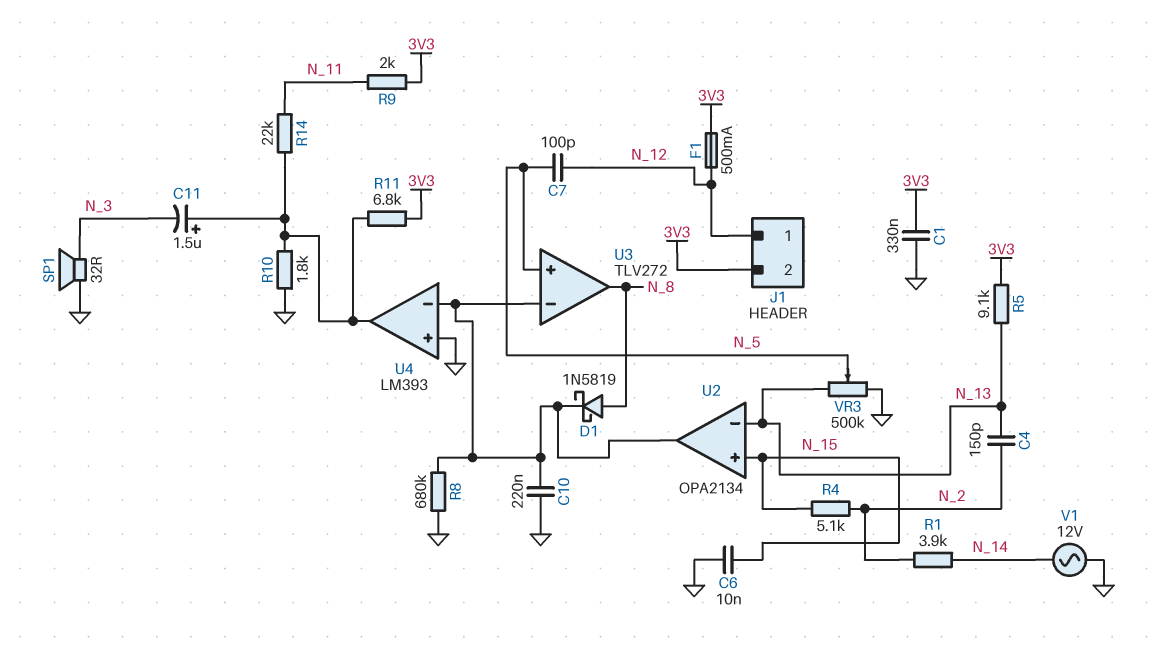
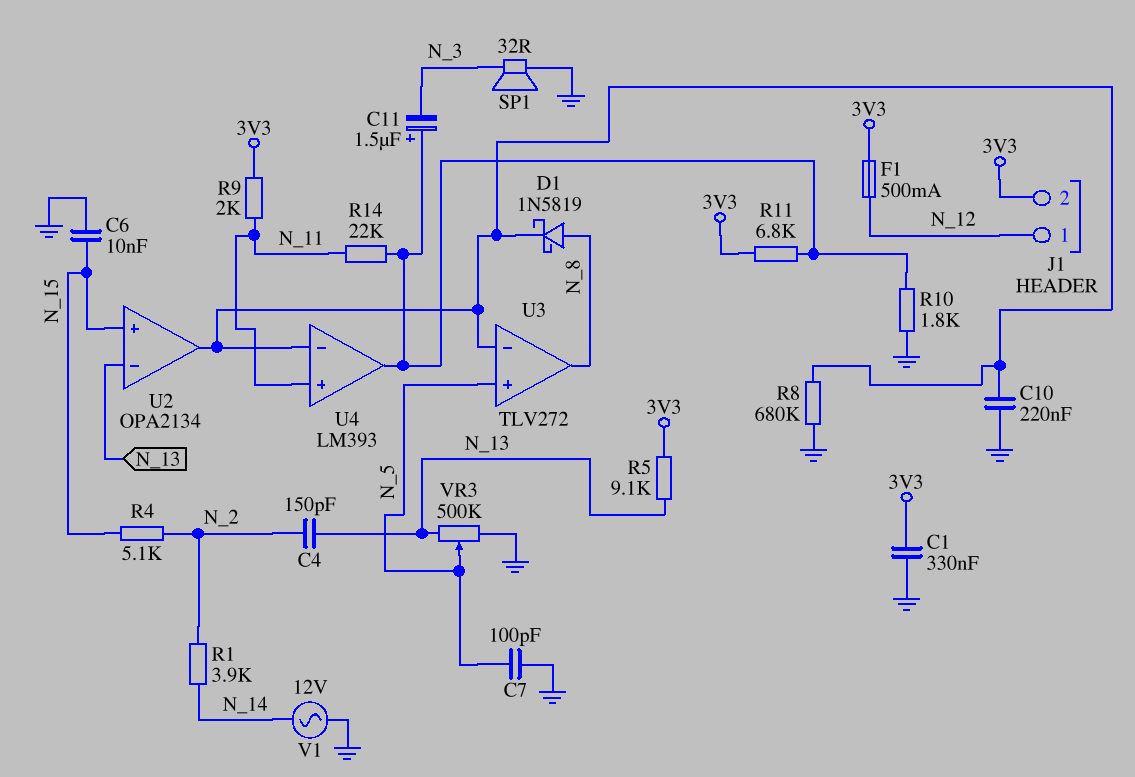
C7: 100pF (N_5, N_12) -> 100pF (GND, N_5)
U4 pin in+: GND -> N_11

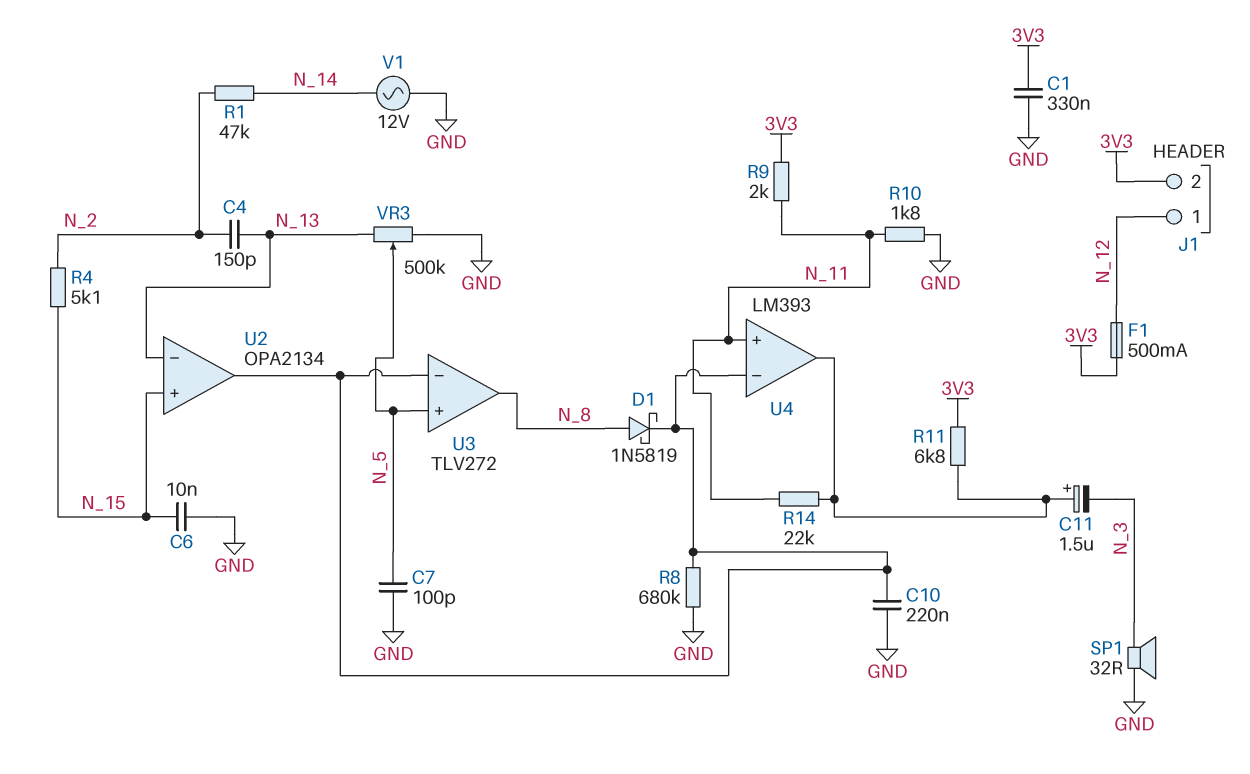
R1: 3.9k (N_2, N_14) -> 47k (N_2, N_14)
R5: 9.1k (3V3, N_13) -> none
R10: 1.8k (GND, U4/out) -> 1.8k (GND, N_11)

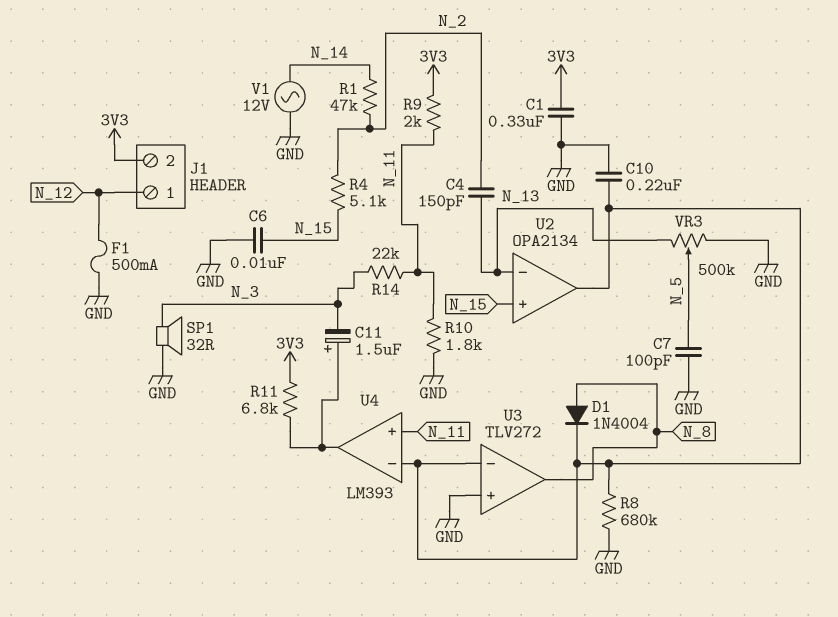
D1: schottky 1N5819 (A N_8, K U2/out) -> diode 1N4004 (A N_8, K U2/out)
F1: 500mA (3V3, N_12) -> 500mA (GND, N_12)
R14: 22k (N_11, U4/out) -> 22k (N_3, N_11)
U3 pin in+: N_5 -> GND

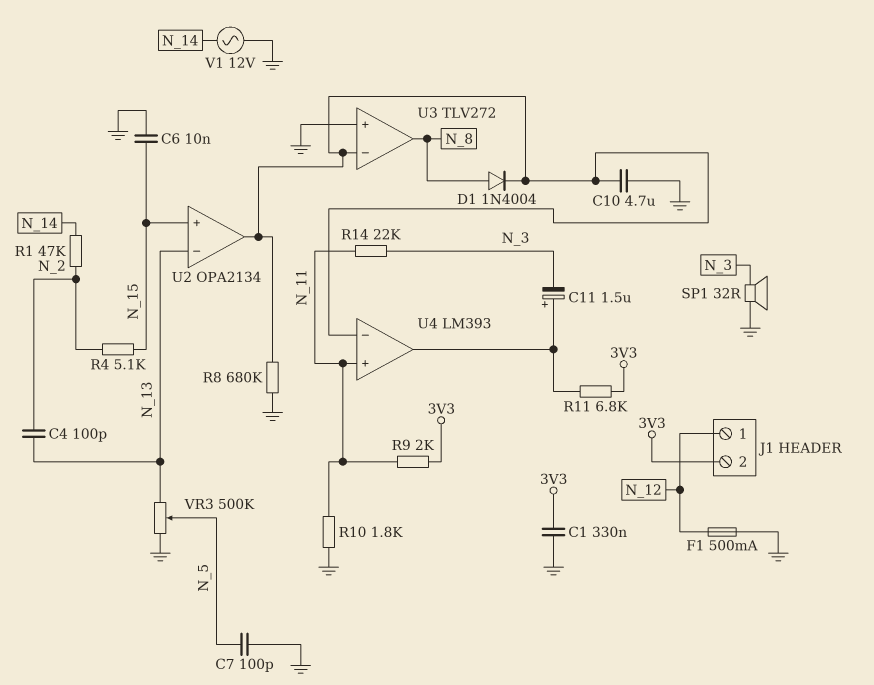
C4: 150pF (N_2, N_13) -> 100pF (N_2, N_13)
C10: 220nF (GND, U2/out) -> 4.7uF (GND, U2/out)

